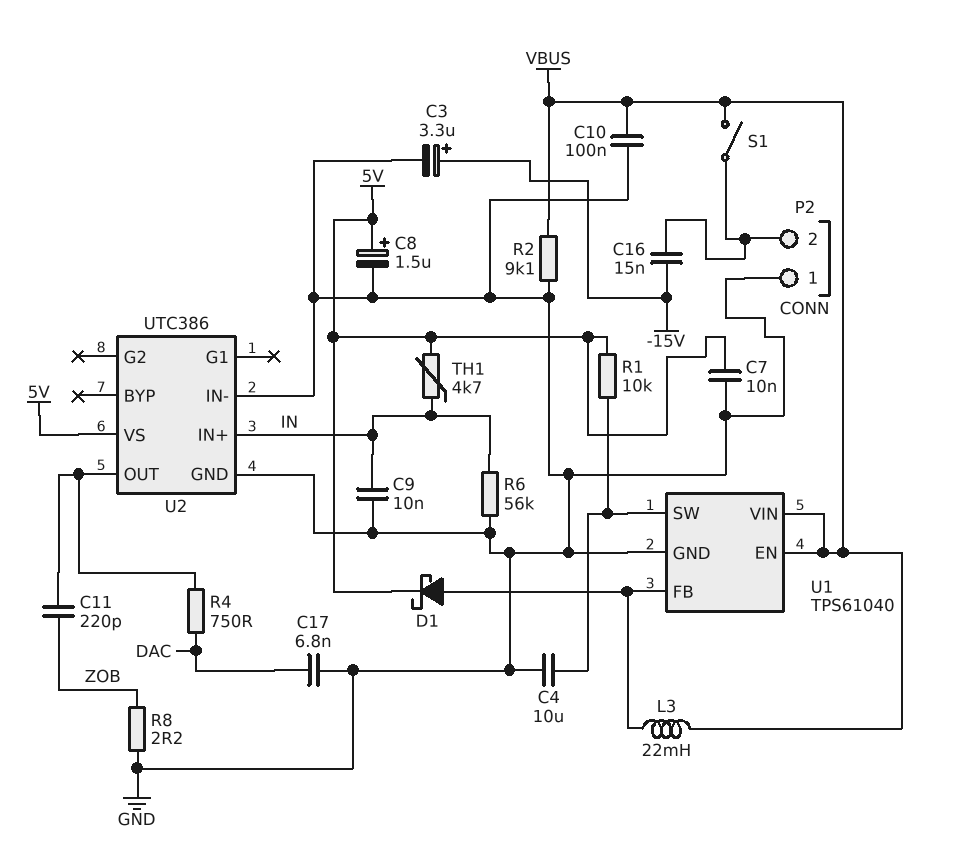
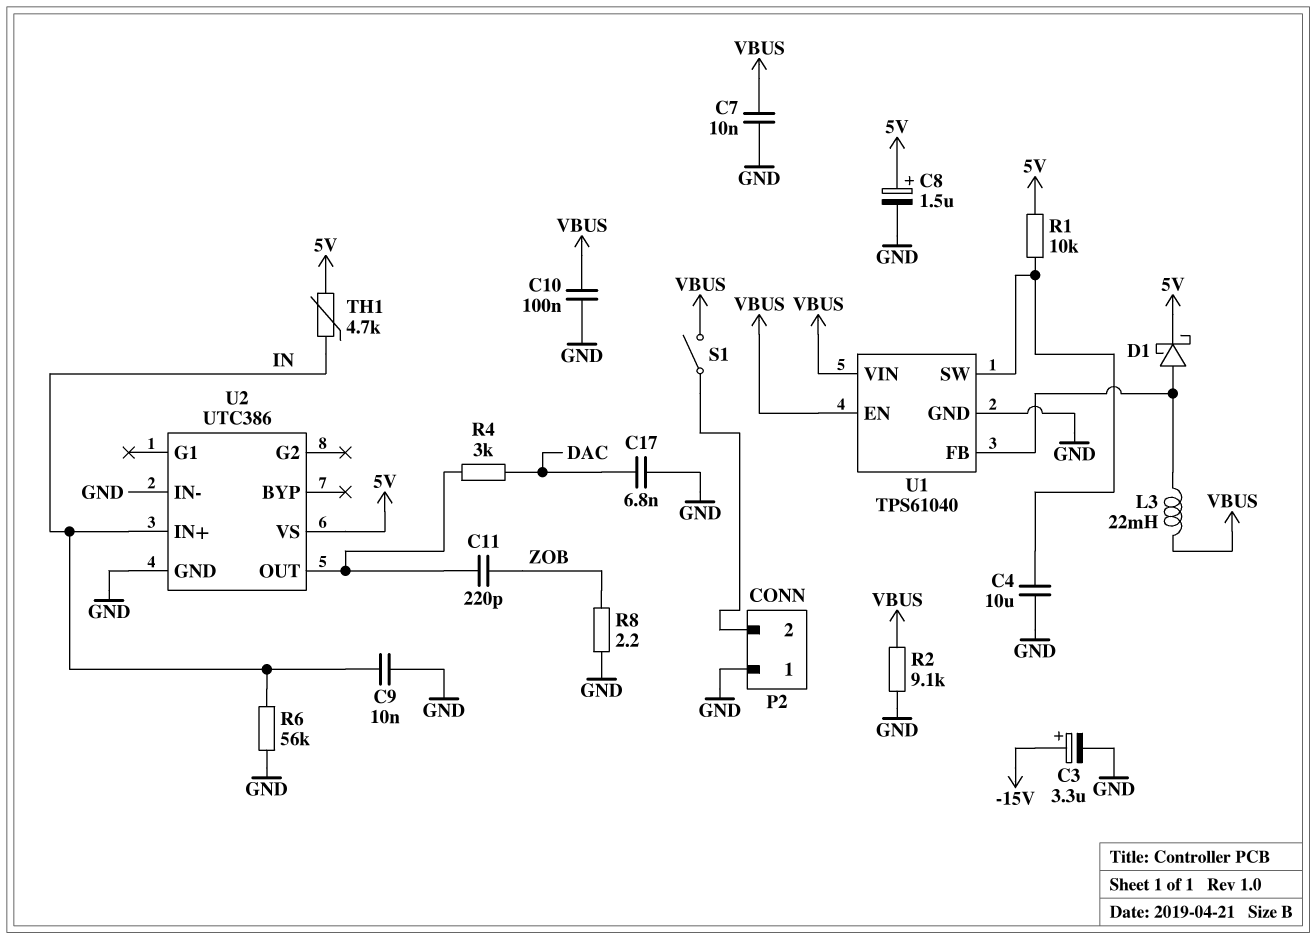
C7: 10nF (5V, GND) -> 10nF (GND, VBUS)
C16: 15nF (-15V, P2/2) -> none
R4: 750 (DAC, U2/OUT) -> 3k (DAC, U2/OUT)

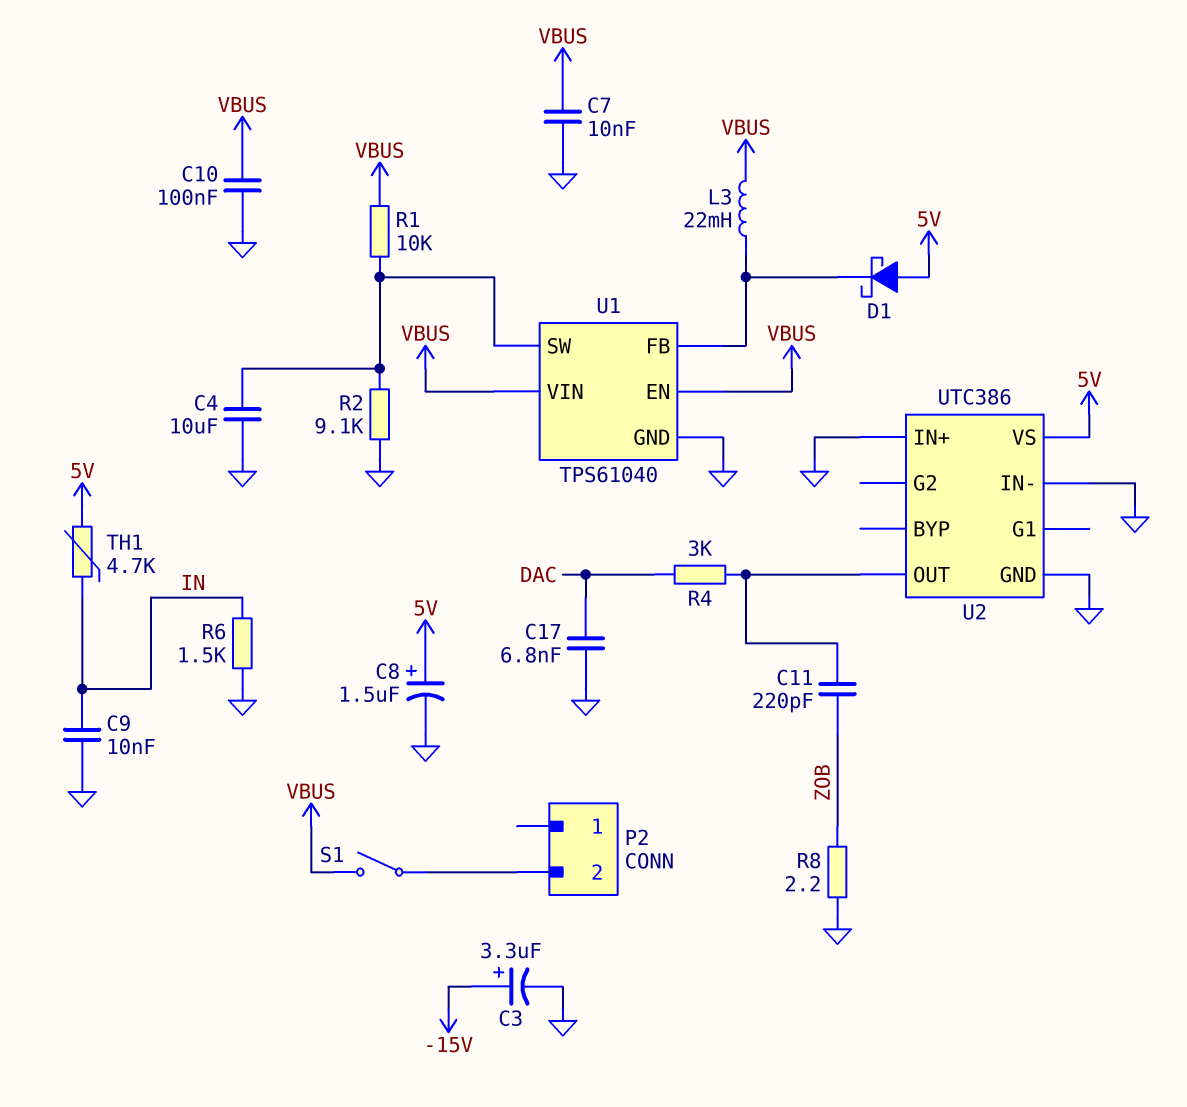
D1: schottky (A U1/FB, K 5V) -> schottky (A 5V, K U1/FB)
P2 pin 1: GND -> none
R1: 10k (5V, U1/SW) -> 10k (U1/SW, VBUS)
R2: 9.1k (GND, VBUS) -> 9.1k (GND, U1/SW)
R6: 56k (GND, IN) -> 1.5k (GND, IN)
U2 pin IN+: IN -> GND

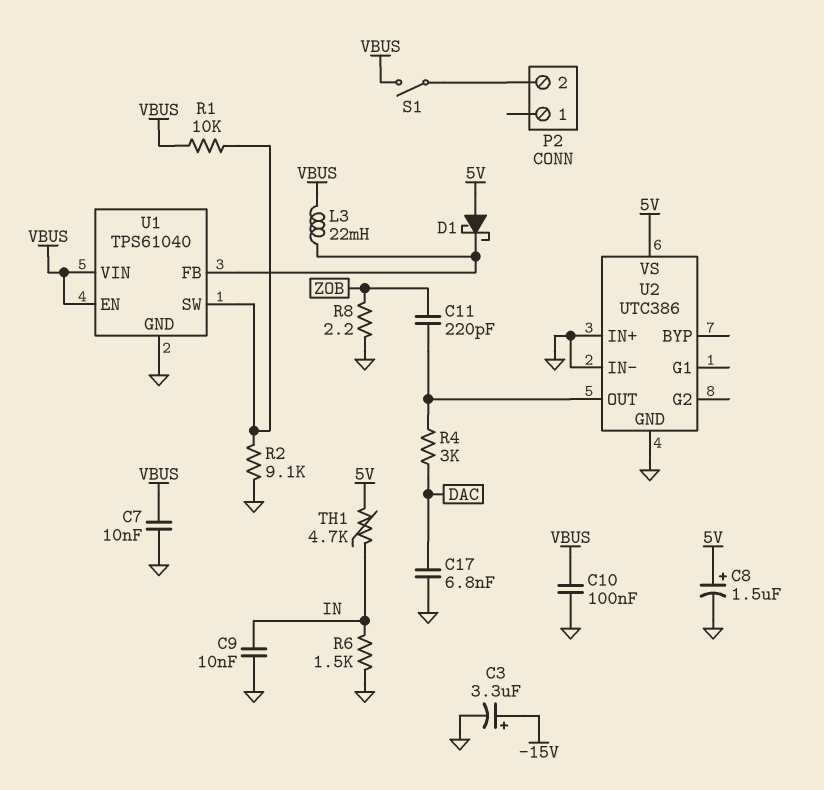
C4: 10uF (GND, U1/SW) -> none

